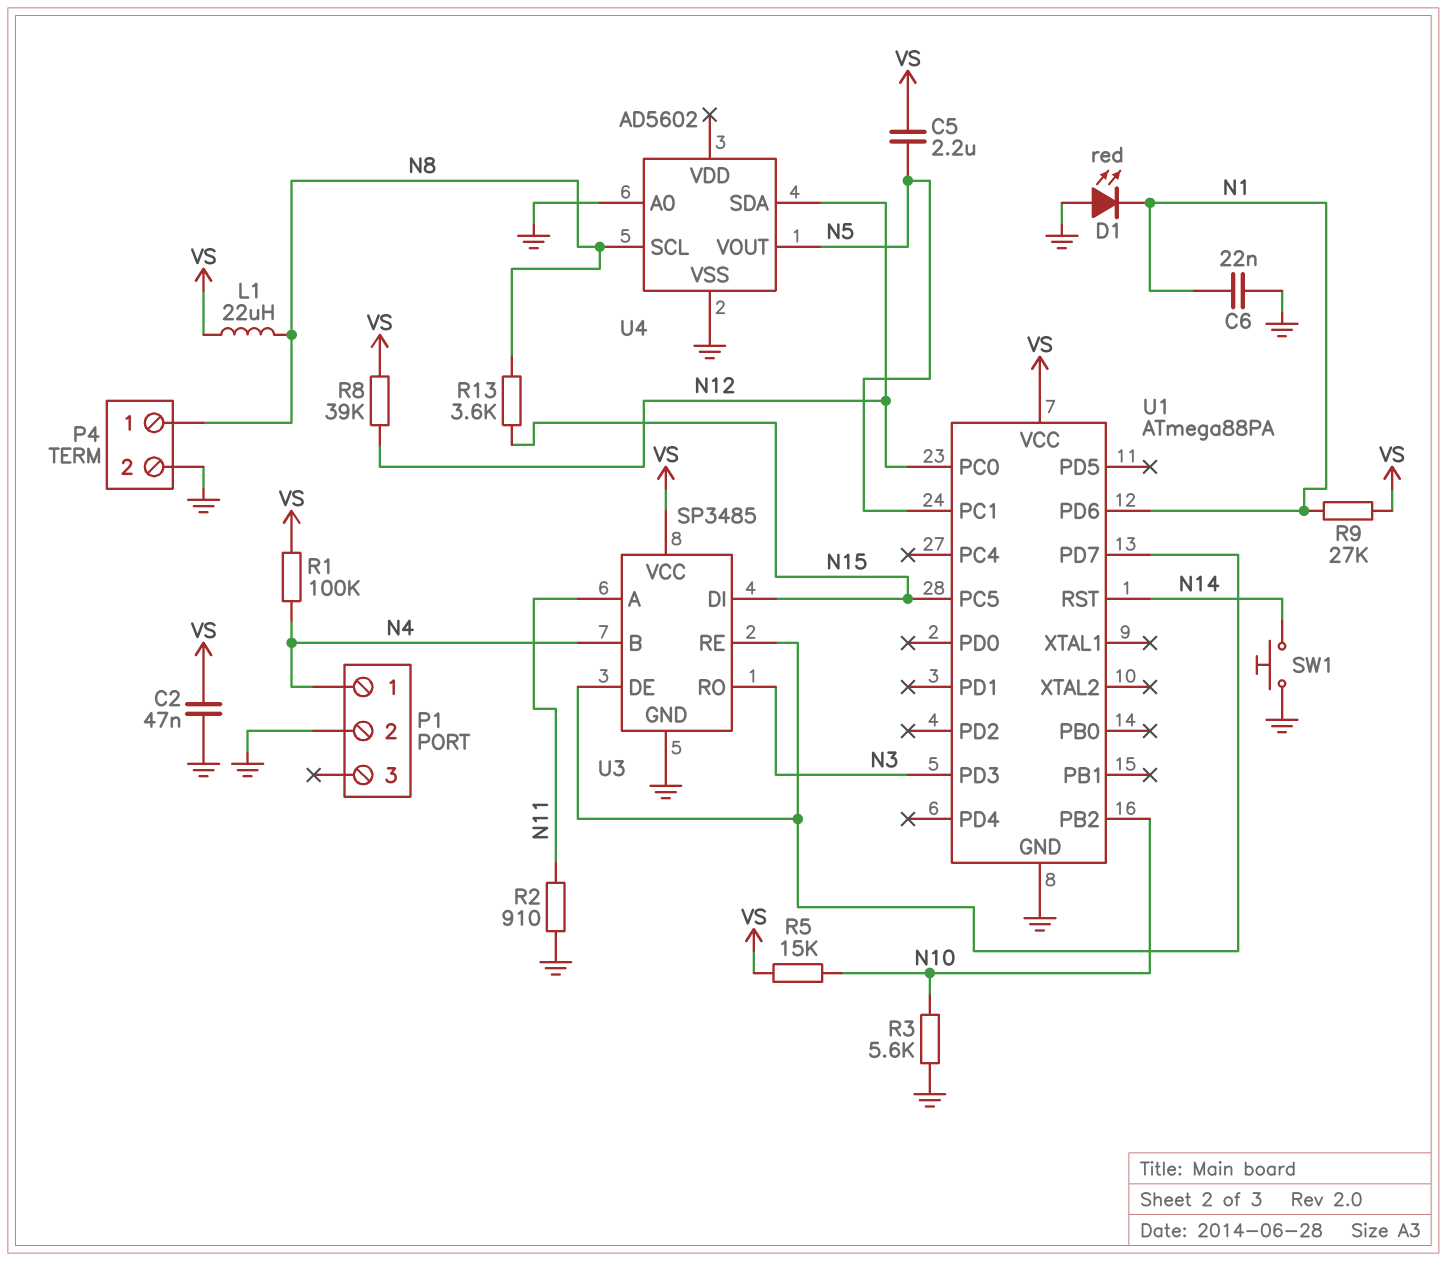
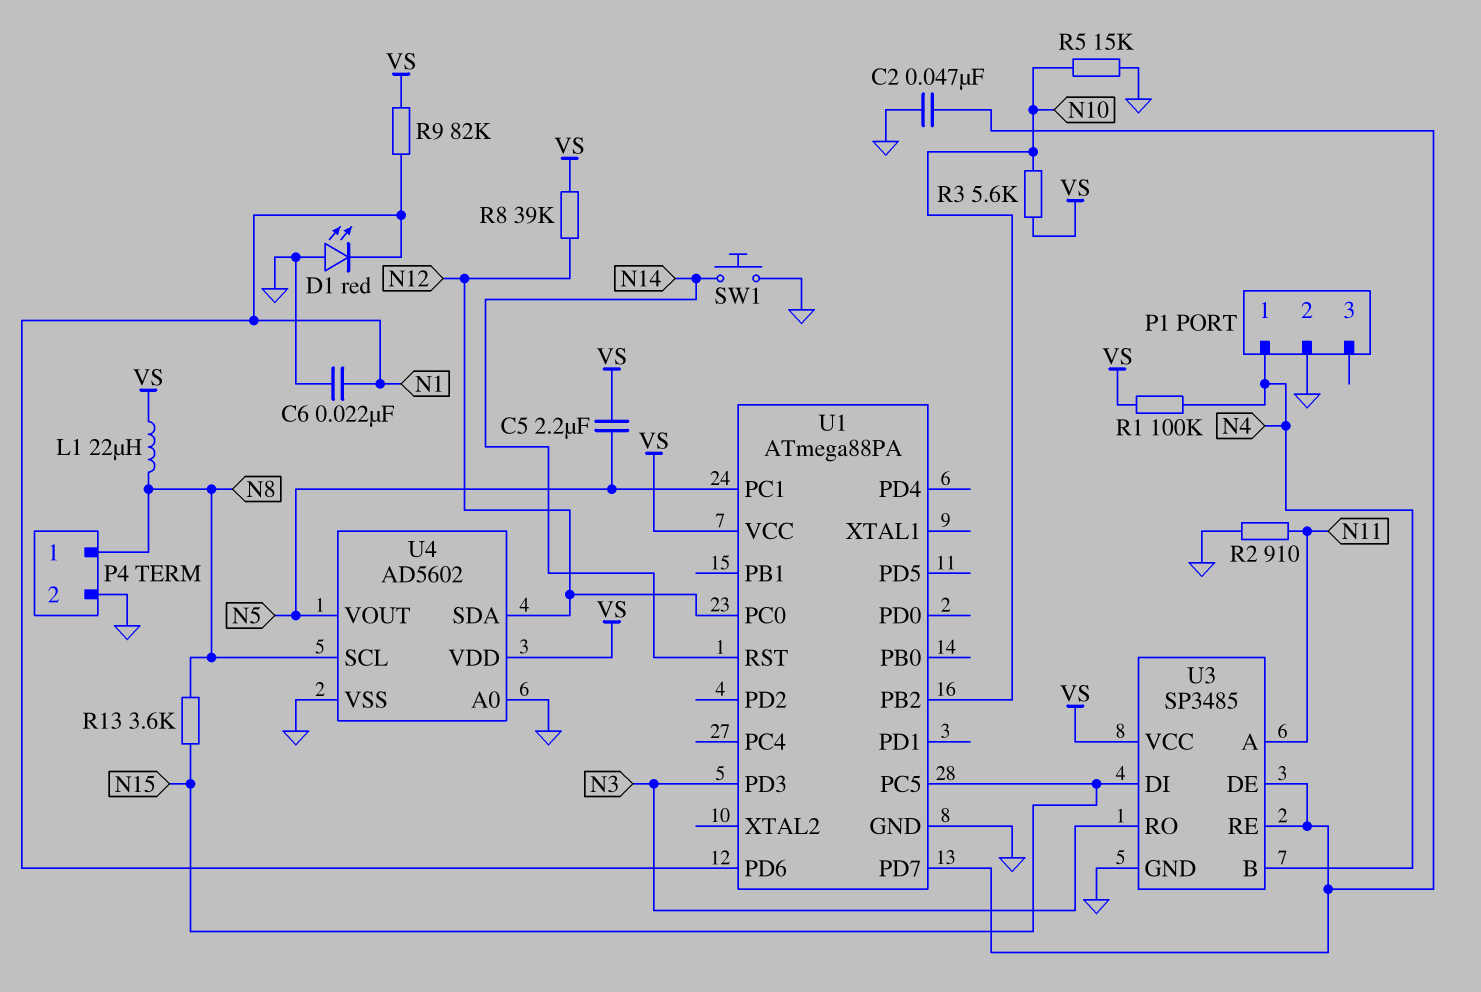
C2: 47nF (GND, VS) -> 47nF (GND, U1/PD7)
R3: 5.6k (GND, N10) -> 5.6k (N10, VS)
R5: 15k (N10, VS) -> 15k (GND, N10)
R9: 27k (N1, VS) -> 82k (N1, VS)
U4 pin VDD: none -> VS

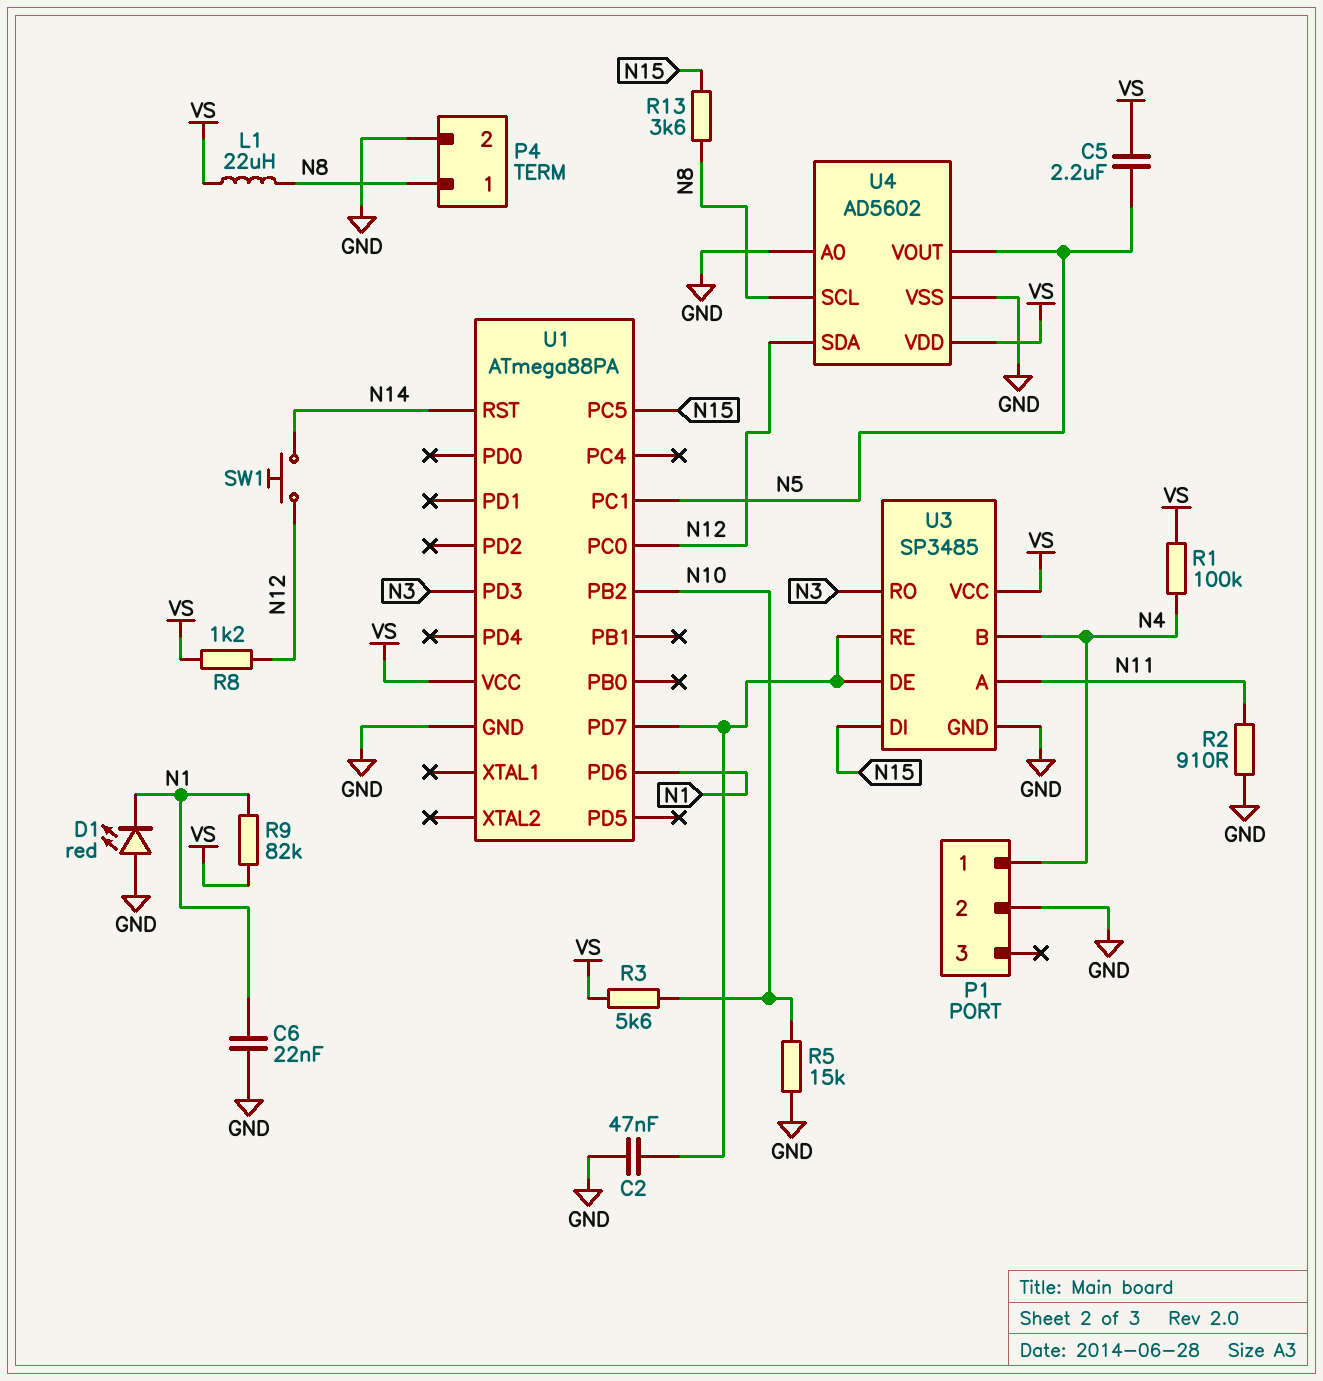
R8: 39k (N12, VS) -> 1.2k (N12, VS)
SW1: button (GND, N14) -> button (N12, N14)

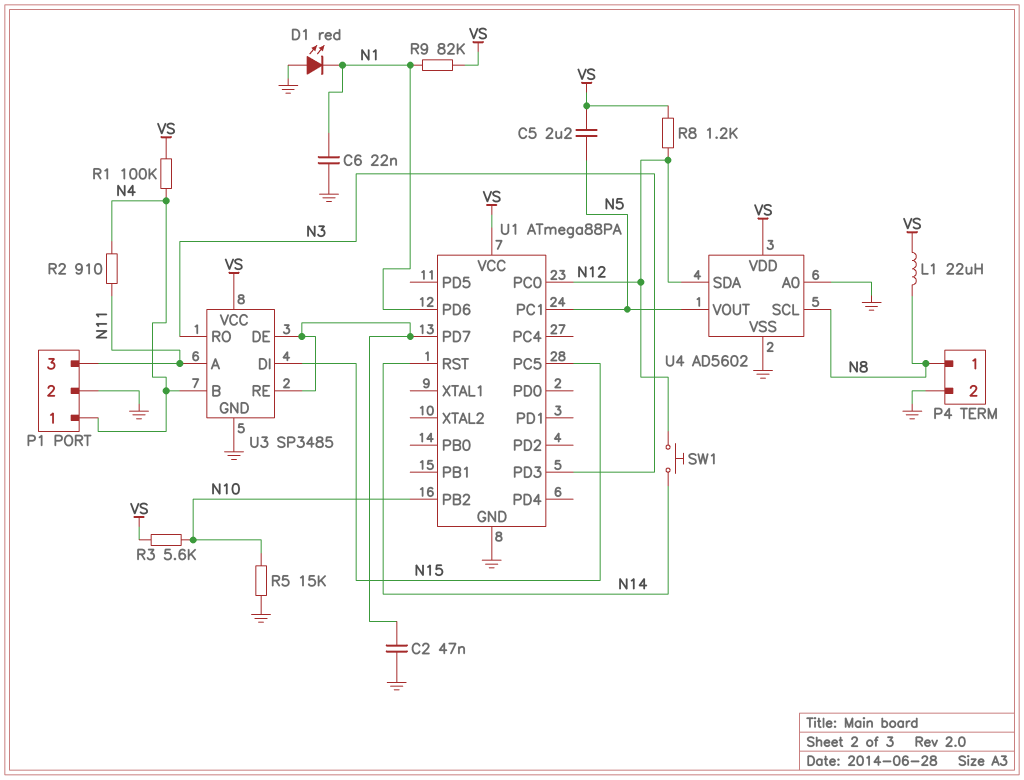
P1 pin 3: none -> N11
R2: 910 (GND, N11) -> 910 (N4, N11)
R13: 3.6k (N8, N15) -> none

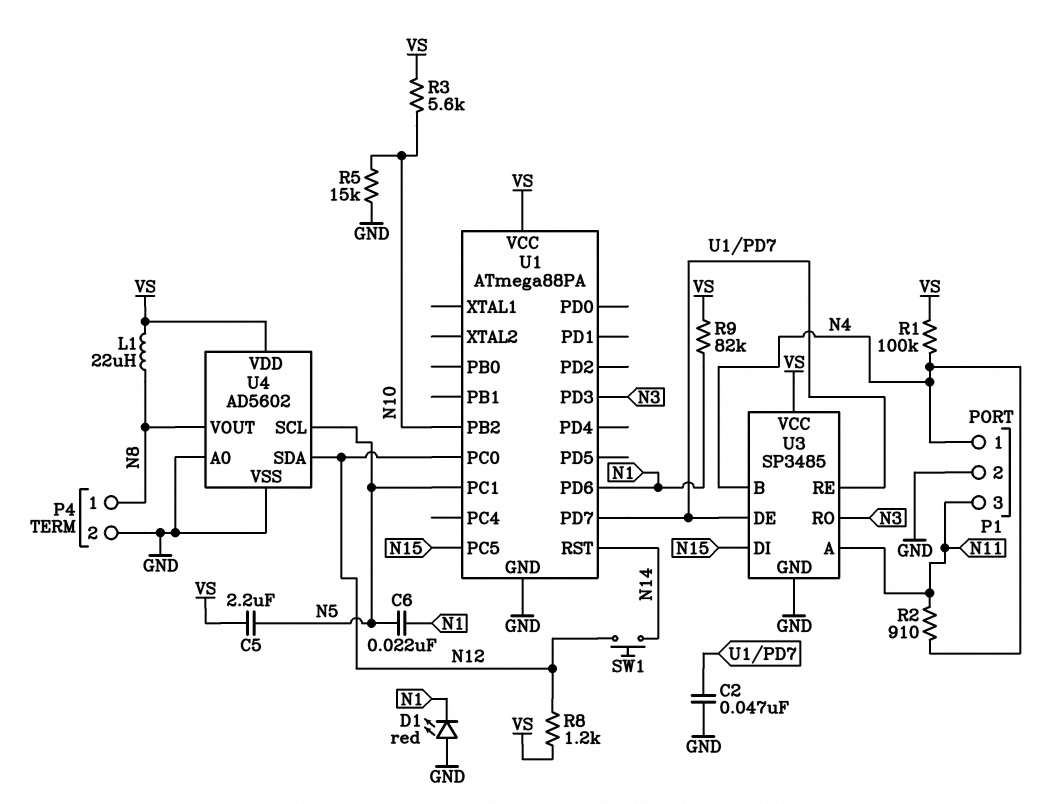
C6: 22nF (GND, N1) -> 22nF (N1, N5)
U4 pin SCL: N8 -> N5
U4 pin VOUT: N5 -> N8

